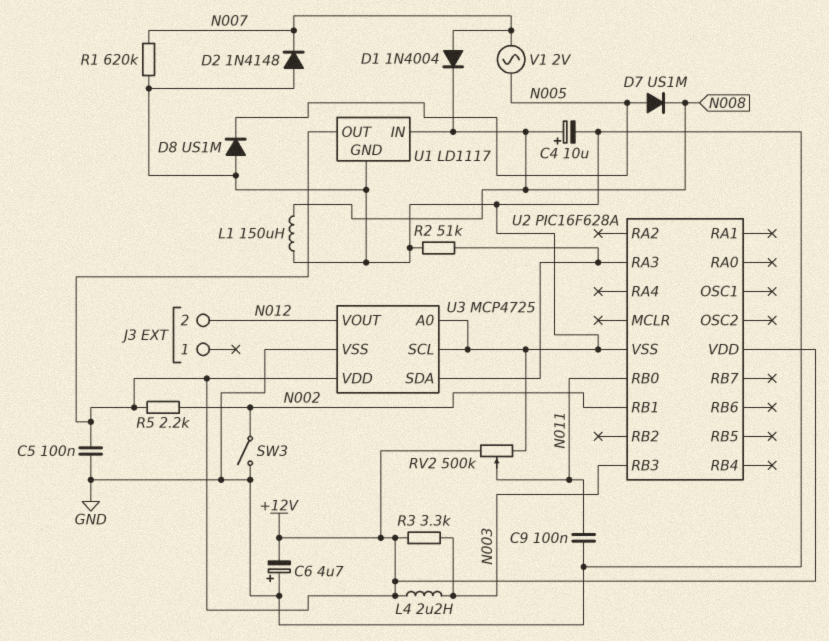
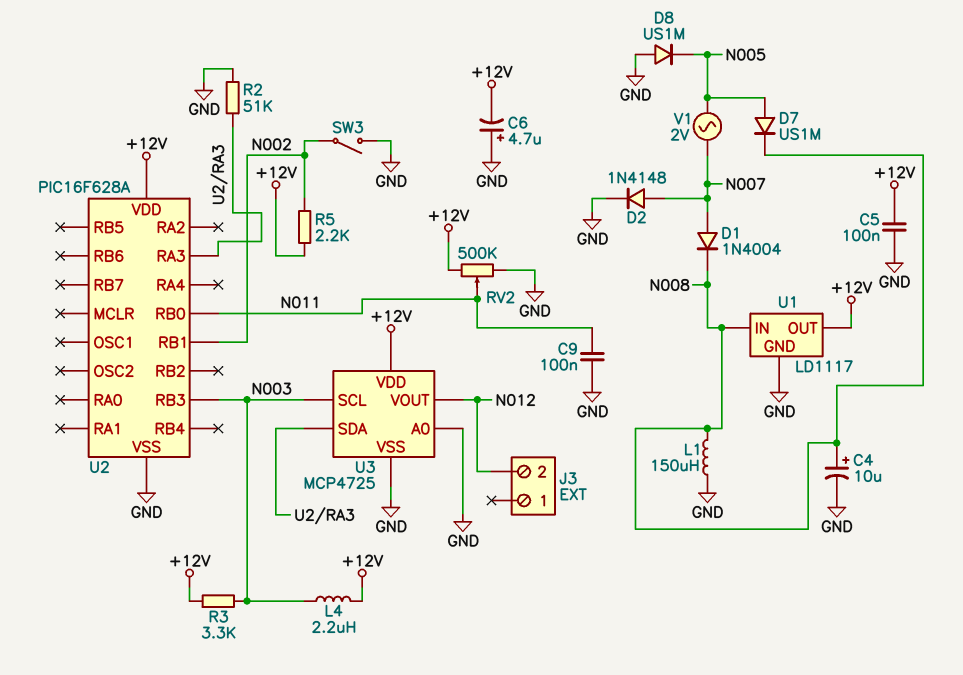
D2: diode 1N4148 (A GND, K N007) -> diode 1N4148 (A N007, K GND)
R1: 620k (GND, N007) -> none
U3 pin SCL: GND -> N003

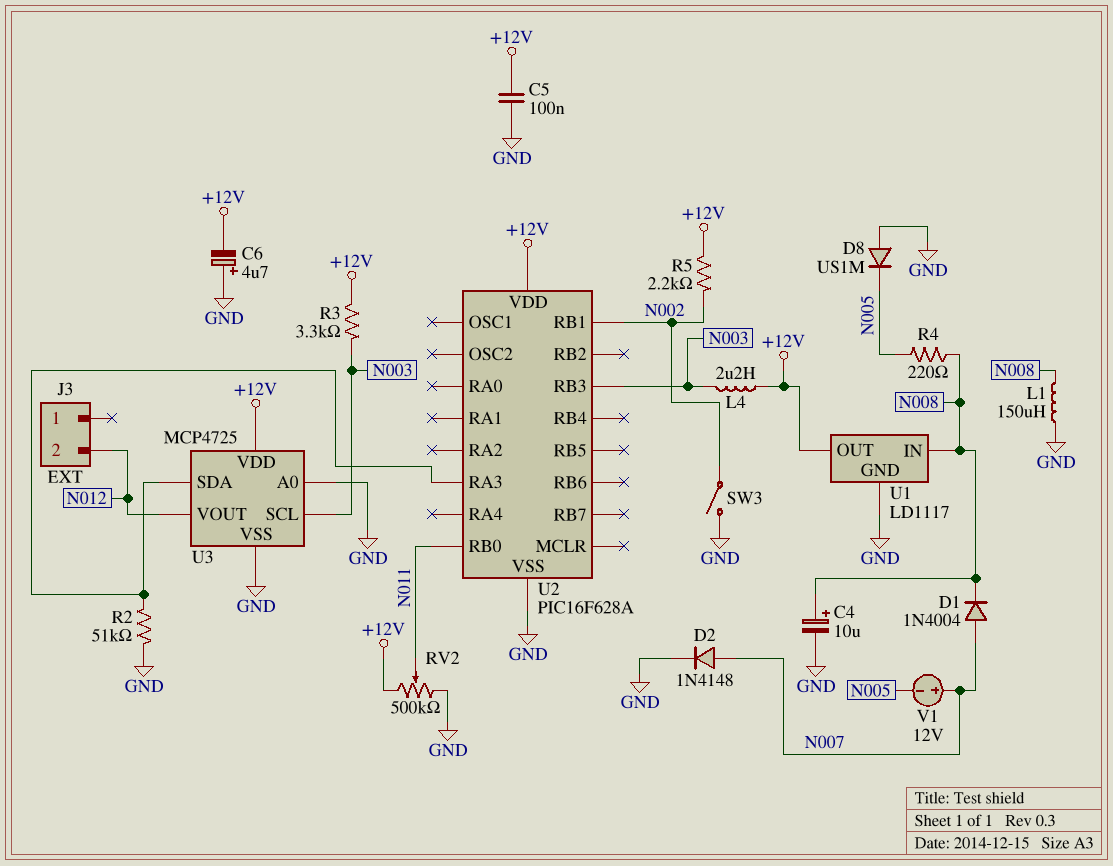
C9: 100nF (GND, N011) -> none
D7: diode US1M (A N005, K N008) -> none
R4: none -> 220 (N005, N008)
V1: AC 2V (N005, N007) -> 12V (plus N007, minus N005)

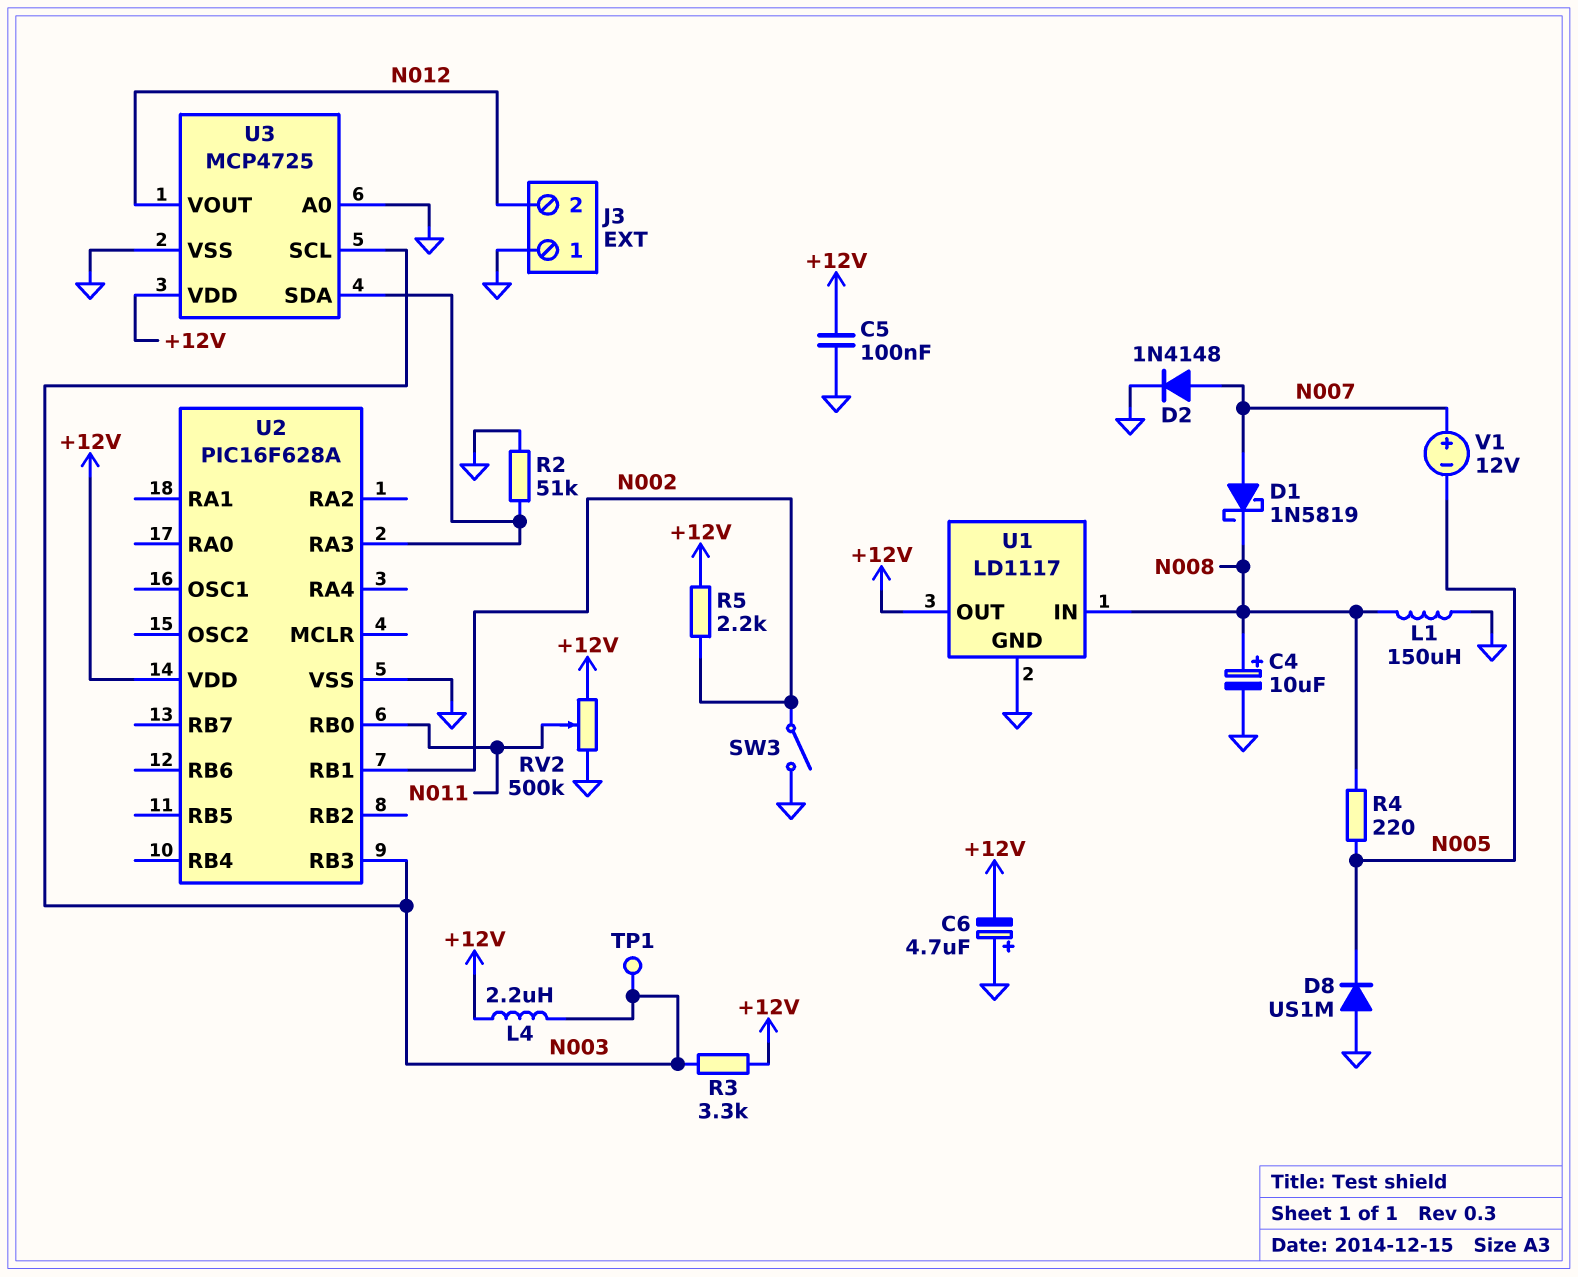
D1: diode 1N4004 (A N007, K N008) -> schottky 1N5819 (A N007, K N008)
J3 pin 1: none -> GND
TP1: none -> test point (N003)

